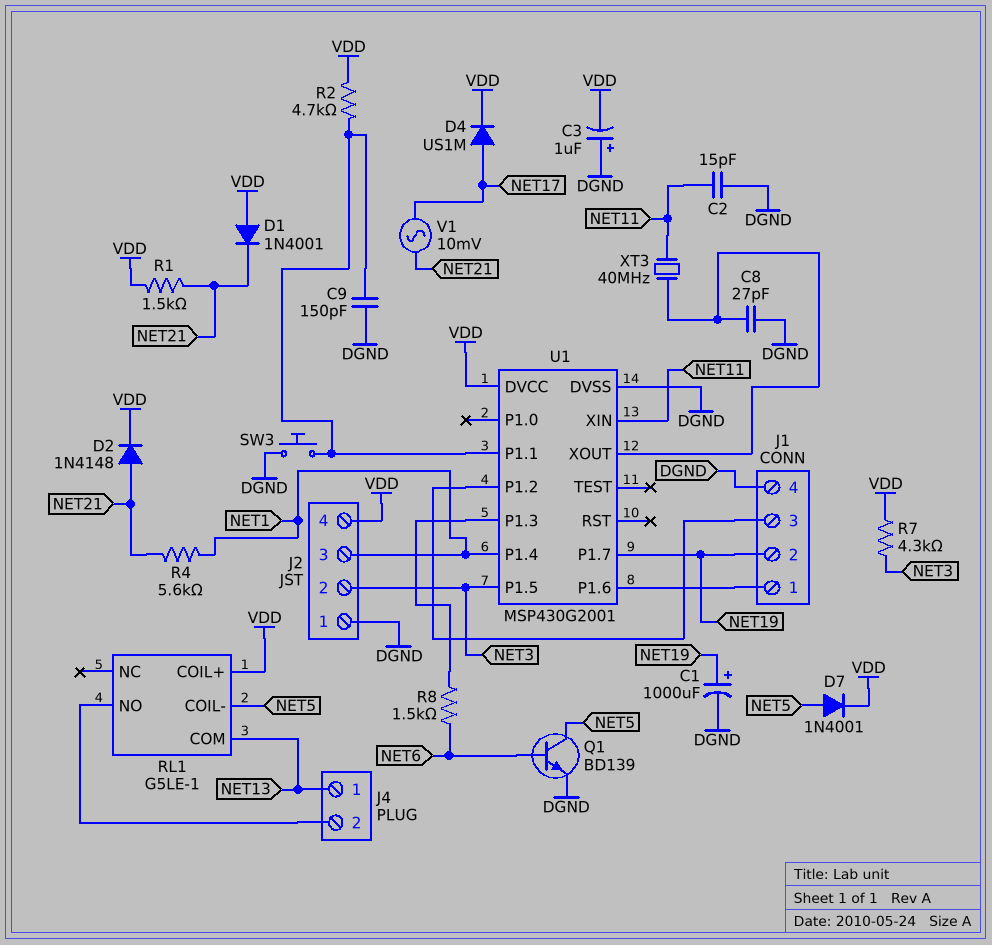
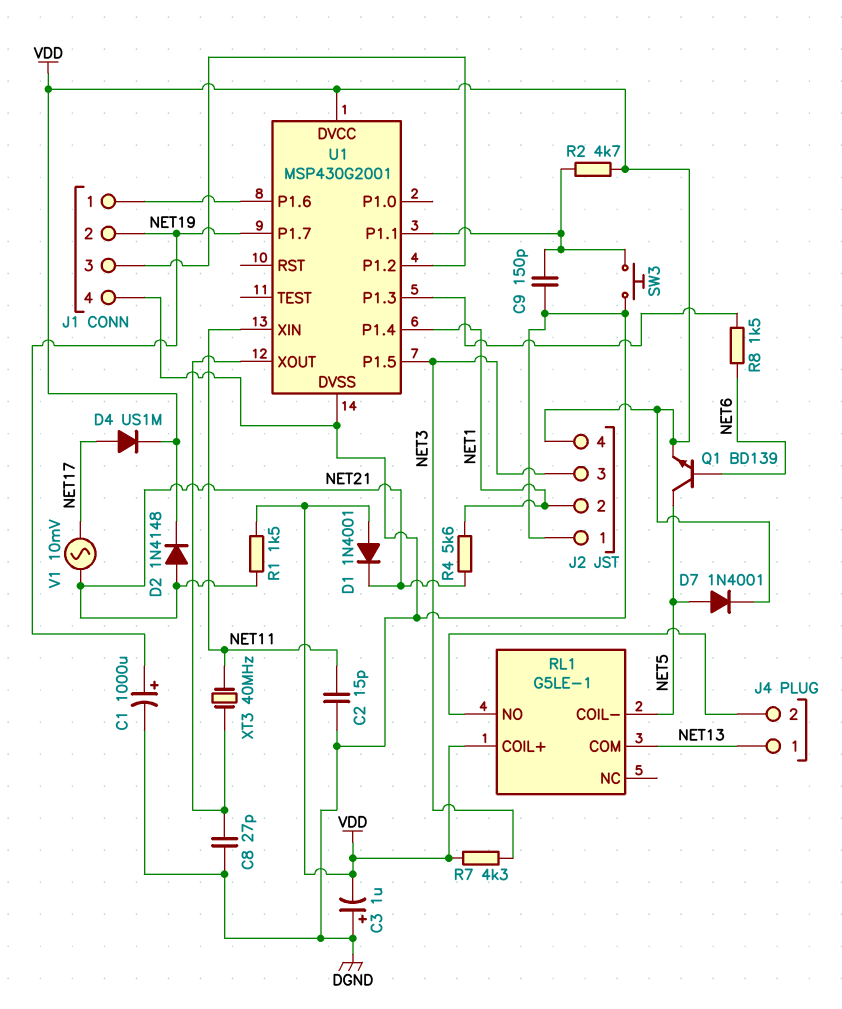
J2 pin 2: NET3 -> NET1
J2 pin 3: NET1 -> NET3
Q1: NPN BD139 (B NET6, C NET5, E DGND) -> NPN BD139 (B NET6, C NET5, E VDD)

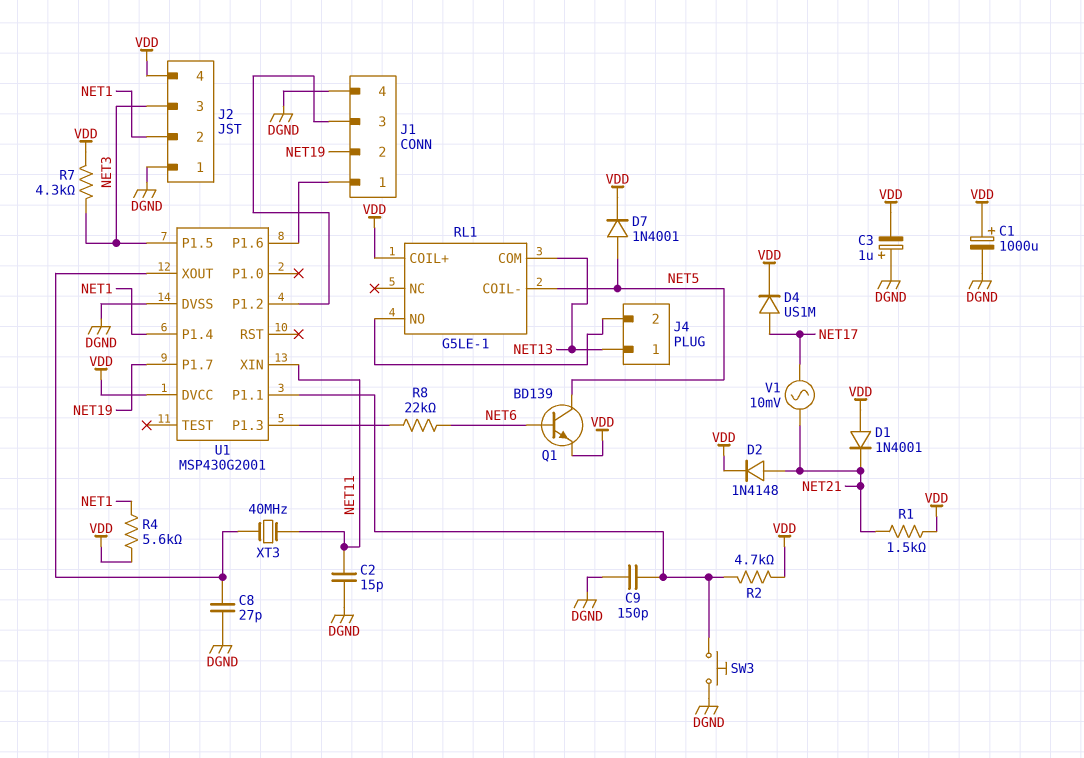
C1: 1000uF (plus NET19, minus DGND) -> 1000uF (plus VDD, minus DGND)
R4: 5.6k (NET1, NET21) -> 5.6k (NET1, VDD)
R8: 1.5k (NET6, U1/P1.3) -> 22k (NET6, U1/P1.3)

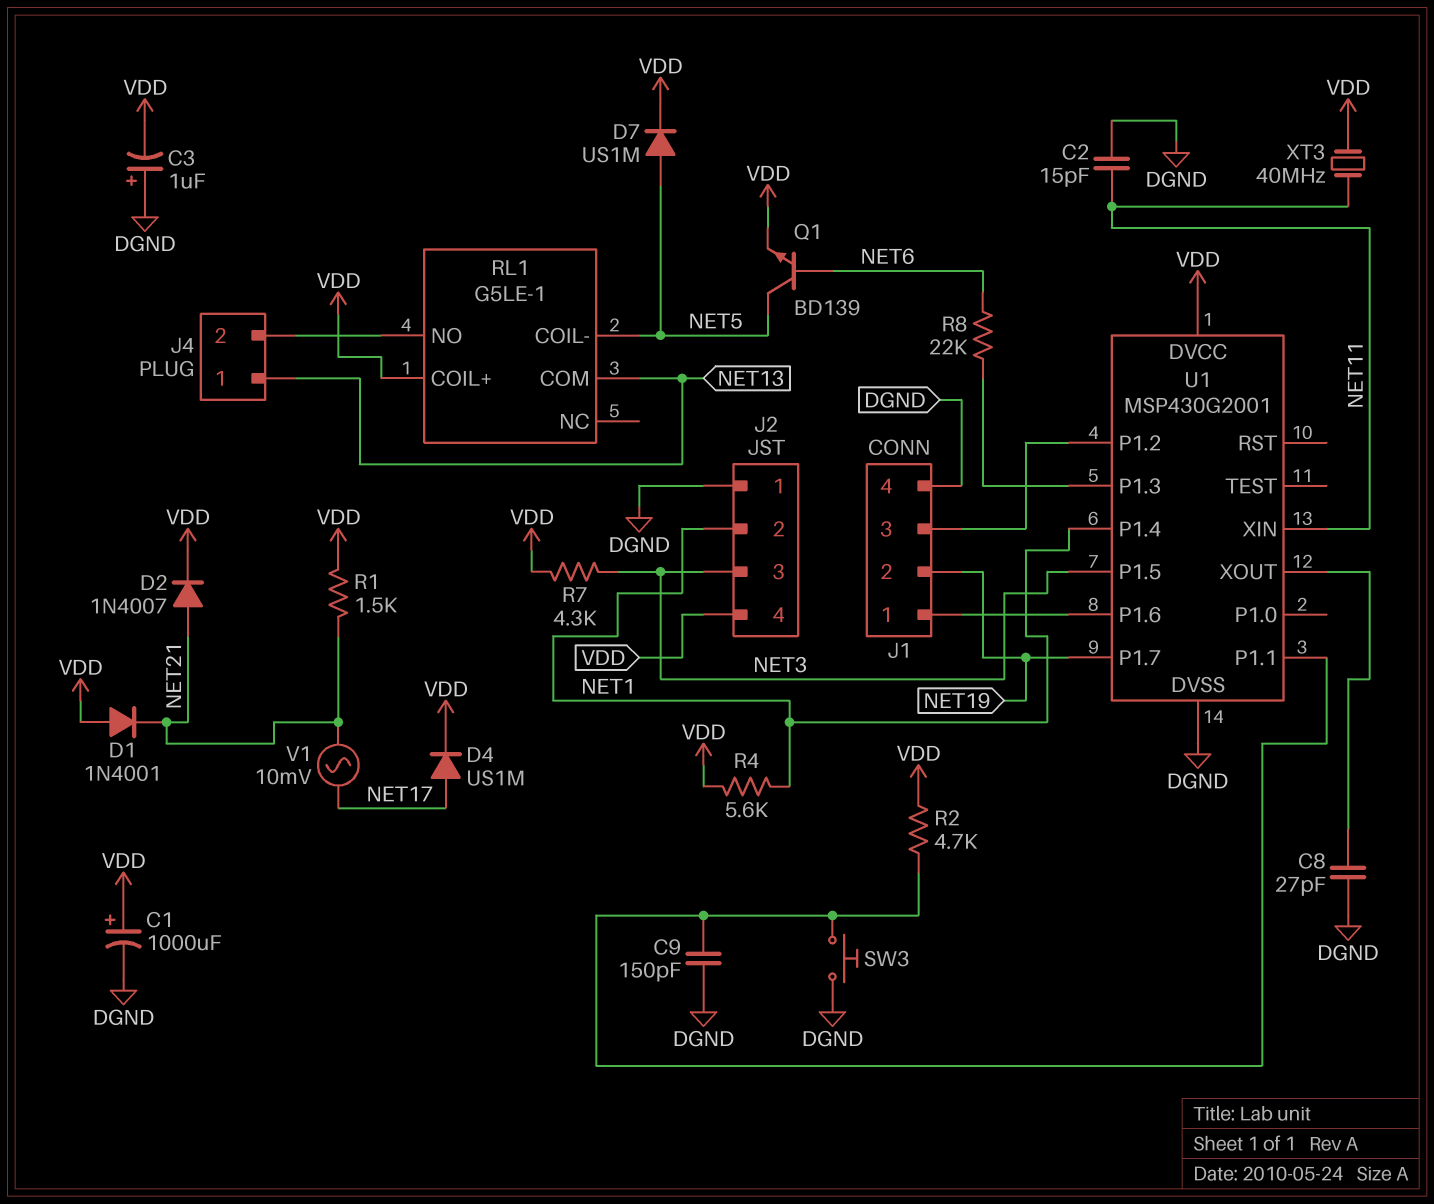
D2: diode 1N4148 (A NET21, K VDD) -> diode 1N4007 (A NET21, K VDD)
D7: diode 1N4001 (A NET5, K VDD) -> diode US1M (A NET5, K VDD)
XT3: 40MHz (NET11, U1/XOUT) -> 40MHz (NET11, VDD)

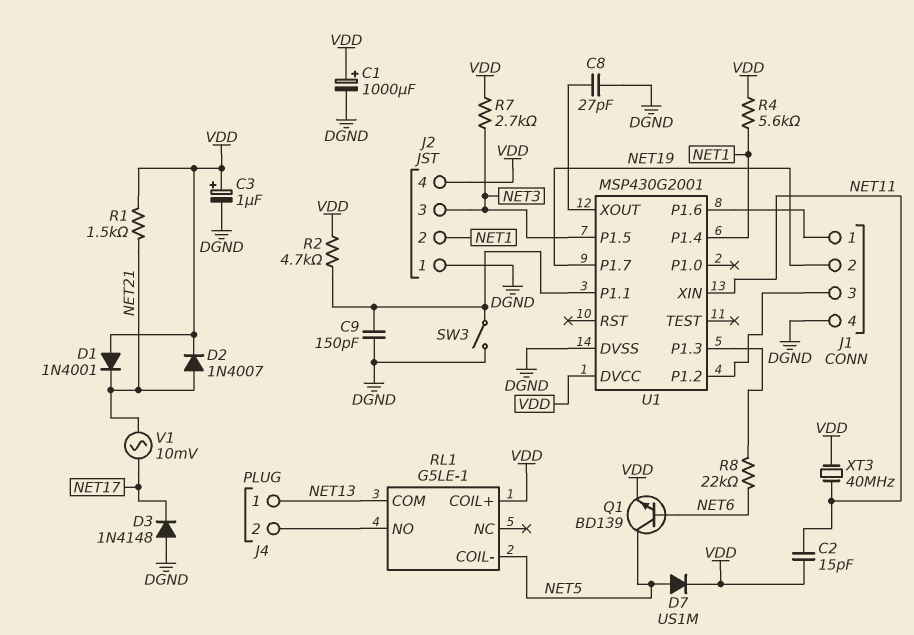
C2: 15pF (DGND, NET11) -> 15pF (NET11, VDD)
C3: 1uF (plus DGND, minus VDD) -> 1uF (plus VDD, minus DGND)
D3: none -> diode 1N4148 (A DGND, K NET17)
D4: diode US1M (A NET17, K VDD) -> none
R7: 4.3k (NET3, VDD) -> 2.7k (NET3, VDD)
SW3: button (DGND, U1/P1.1) -> switch (DGND, U1/P1.1)

